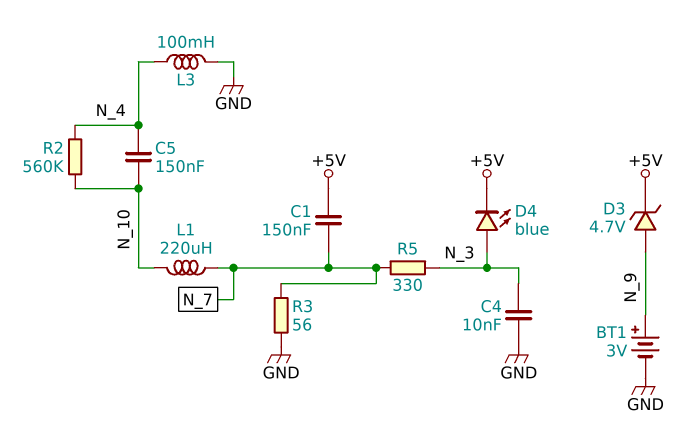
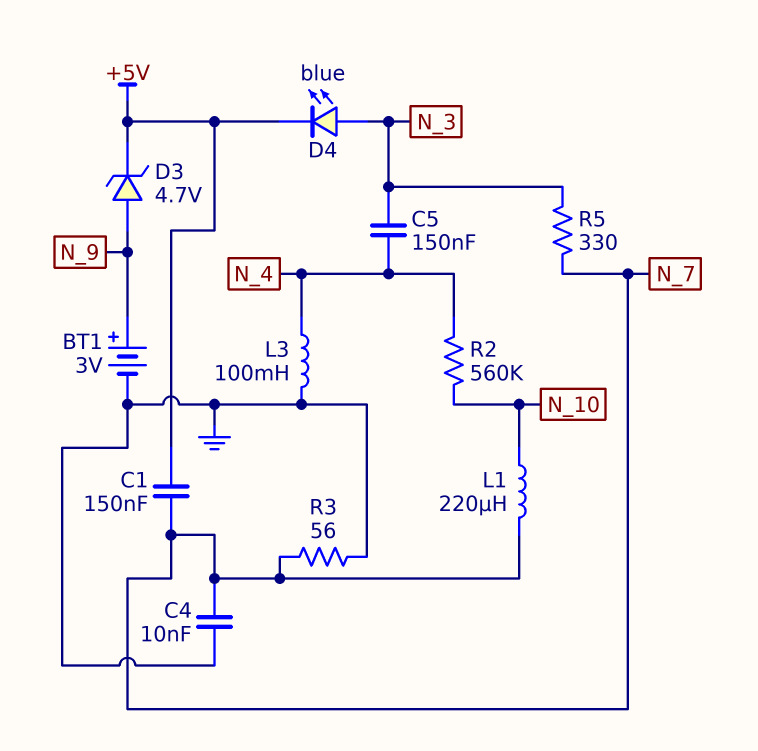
C4: 10nF (GND, N_3) -> 10nF (GND, N_7)
C5: 150nF (N_4, N_10) -> 150nF (N_3, N_4)

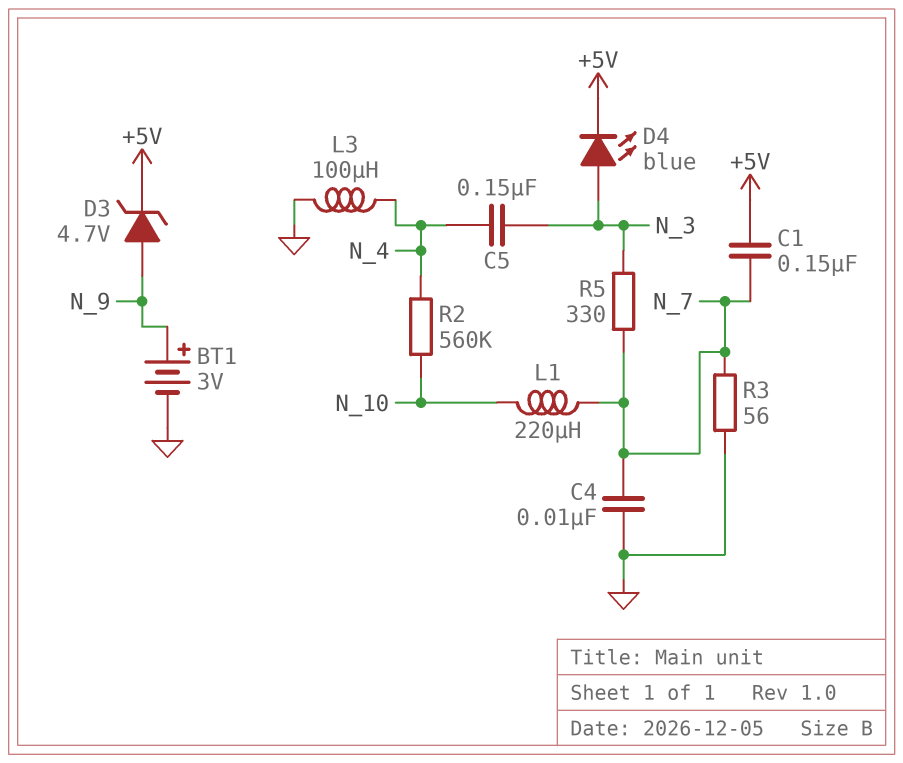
L3: 100mH (GND, N_4) -> 100uH (GND, N_4)

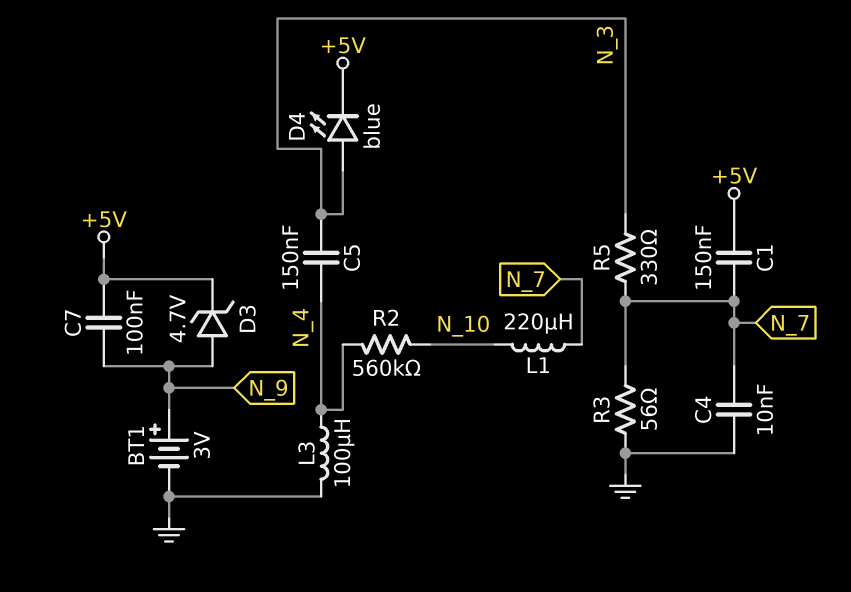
C7: none -> 100nF (+5V, N_9)

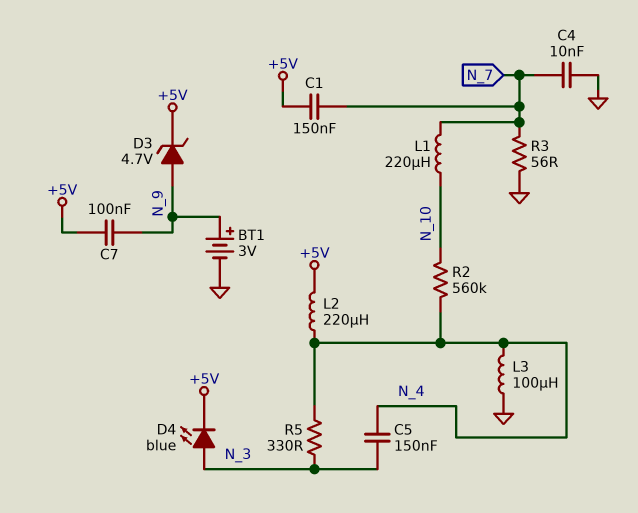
L2: none -> 220uH (+5V, N_4)
R5: 330 (N_3, N_7) -> 330 (N_3, N_4)

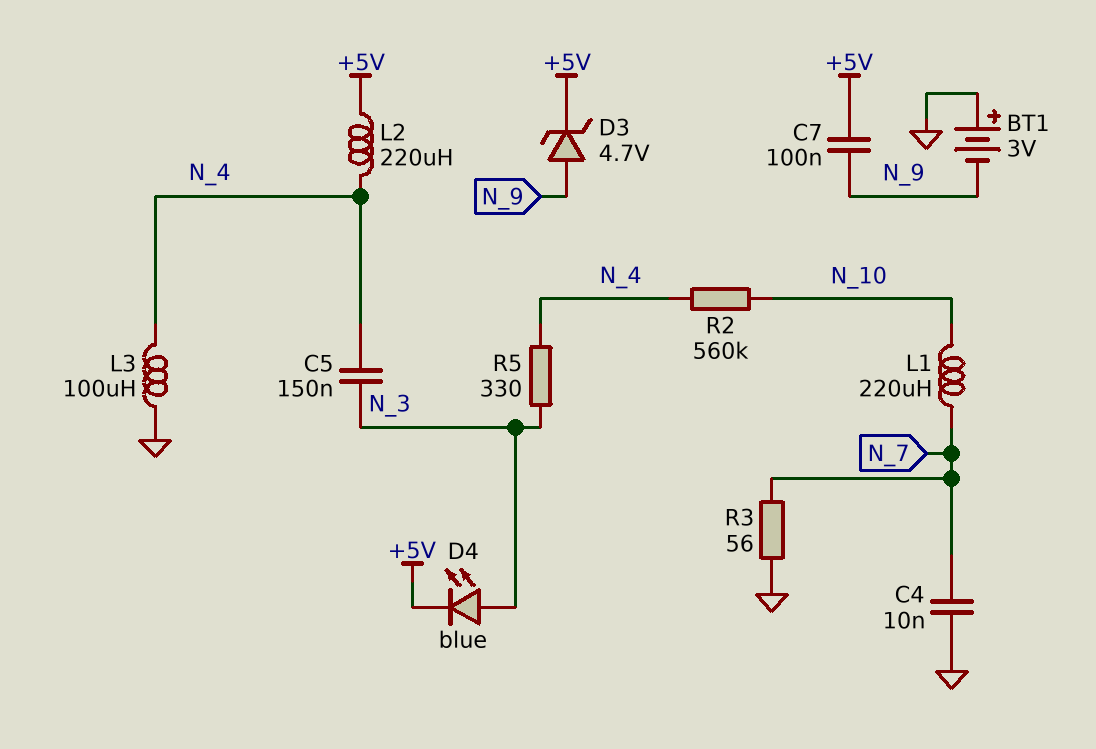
BT1: 3V (plus N_9, minus GND) -> 3V (plus GND, minus N_9)
C1: 150nF (+5V, N_7) -> none

